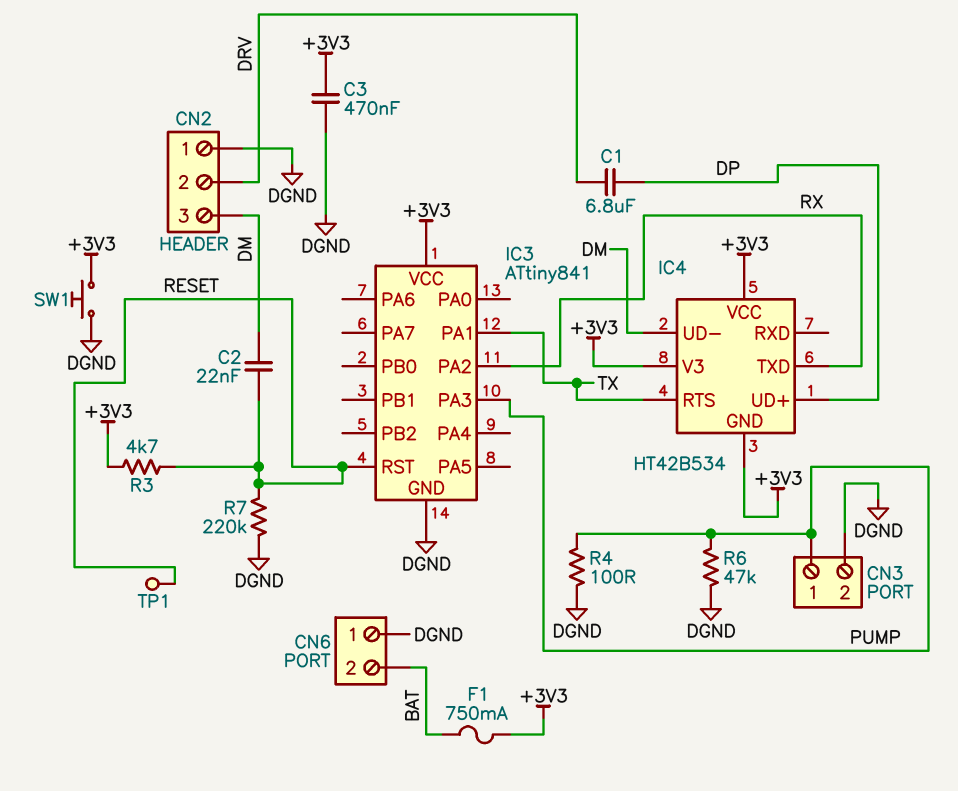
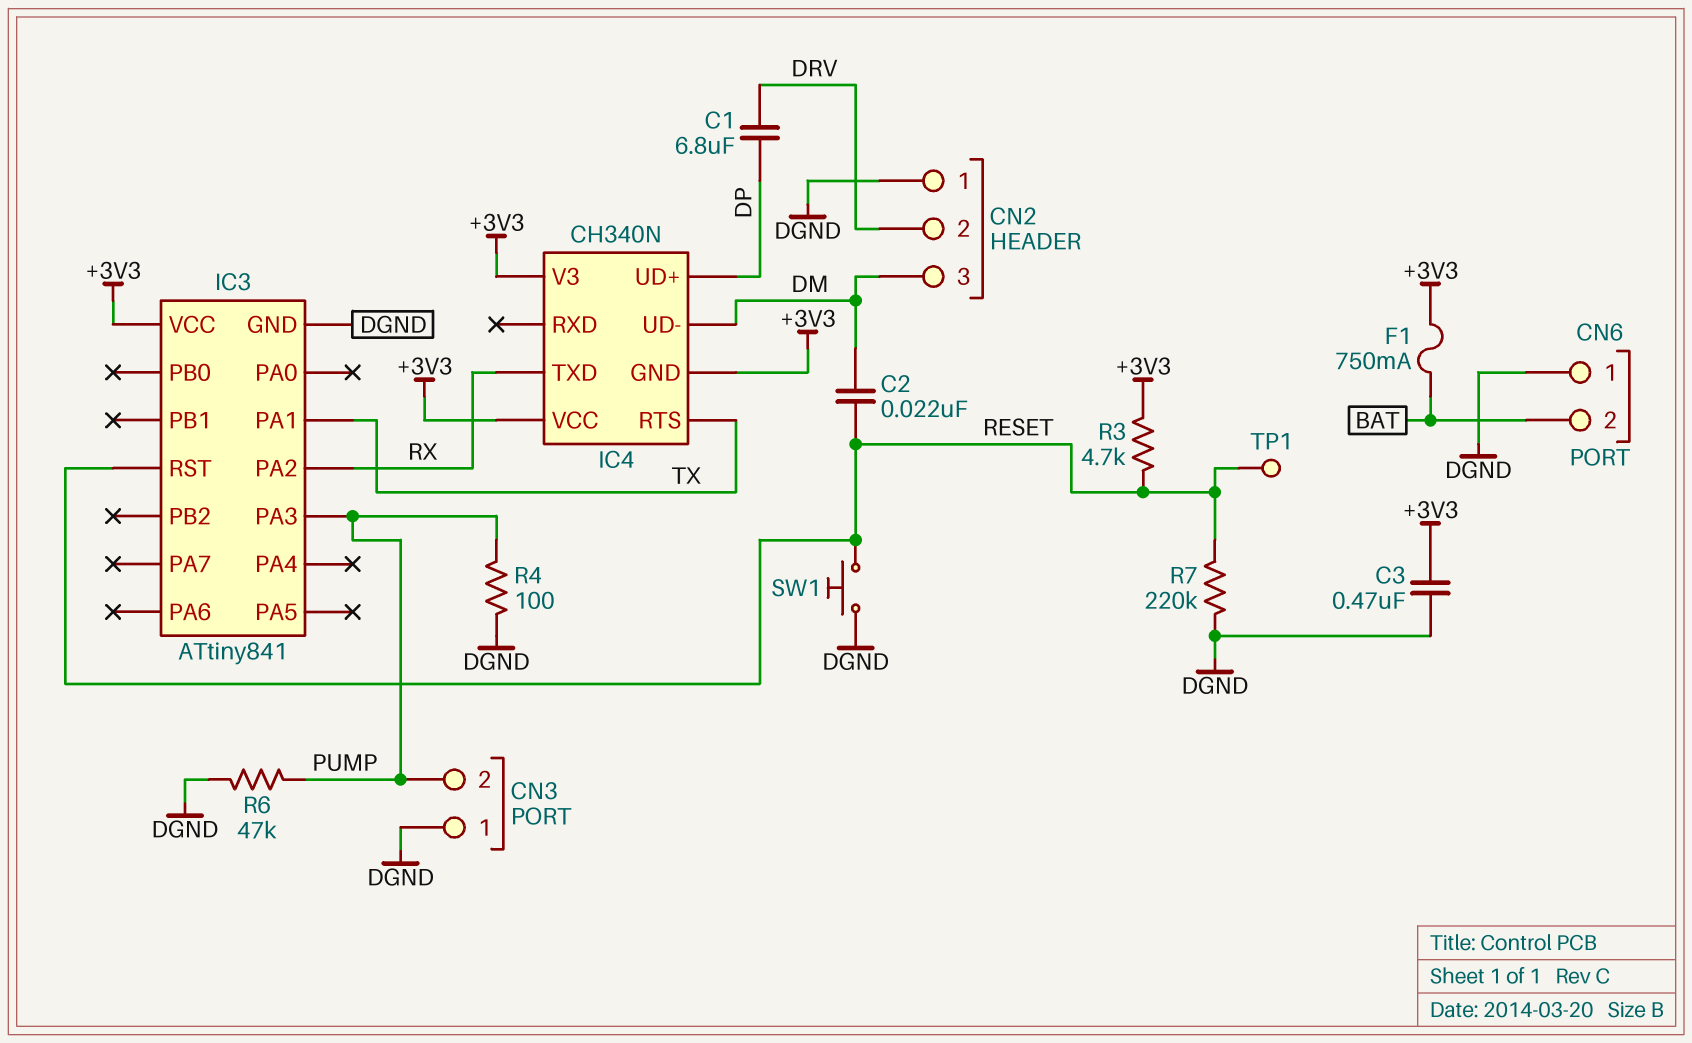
CN3 pin 1: PUMP -> DGND
CN3 pin 2: DGND -> PUMP
IC4: HT42B534 -> CH340N
SW1: button (+3V3, DGND) -> button (DGND, RESET)

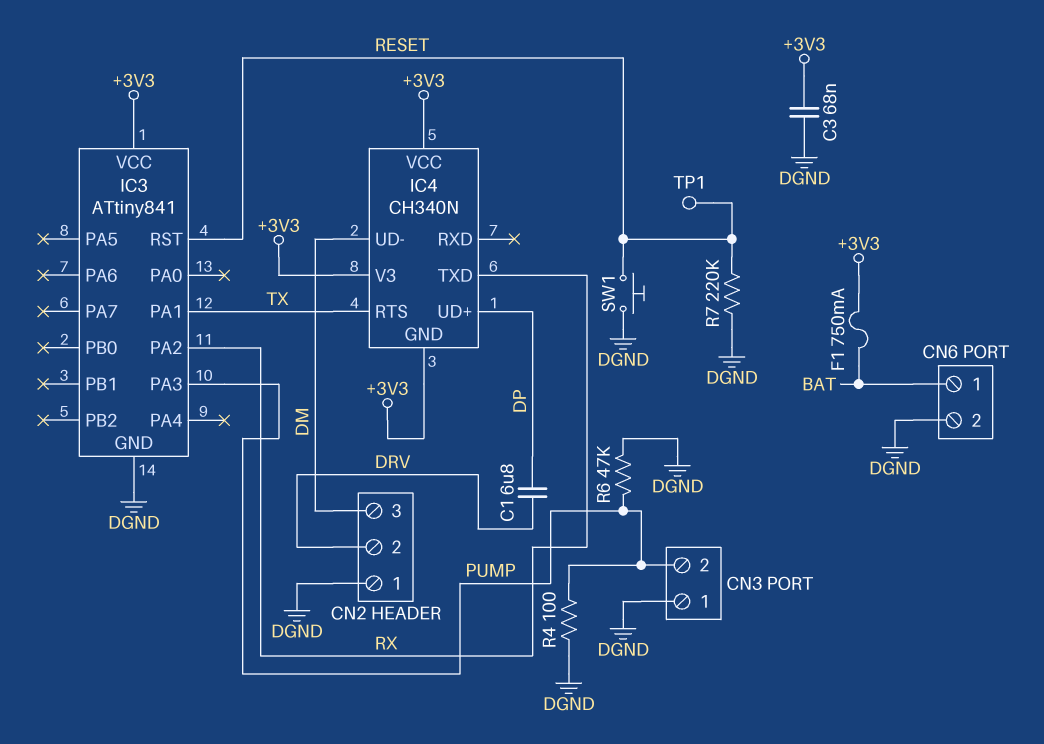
C2: 22nF (DM, RESET) -> none
C3: 470nF (+3V3, DGND) -> 68nF (+3V3, DGND)
CN6 pin 1: DGND -> BAT
CN6 pin 2: BAT -> DGND
R3: 4.7k (+3V3, RESET) -> none

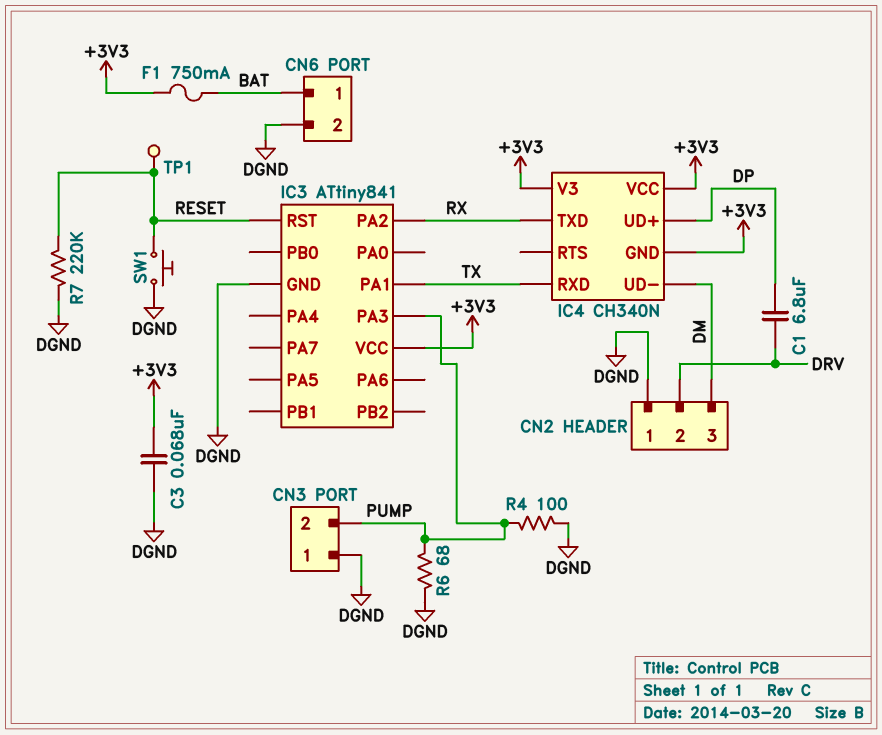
IC4 pin RTS: TX -> none
IC4 pin RXD: none -> TX
R6: 47k (DGND, PUMP) -> 68 (DGND, PUMP)

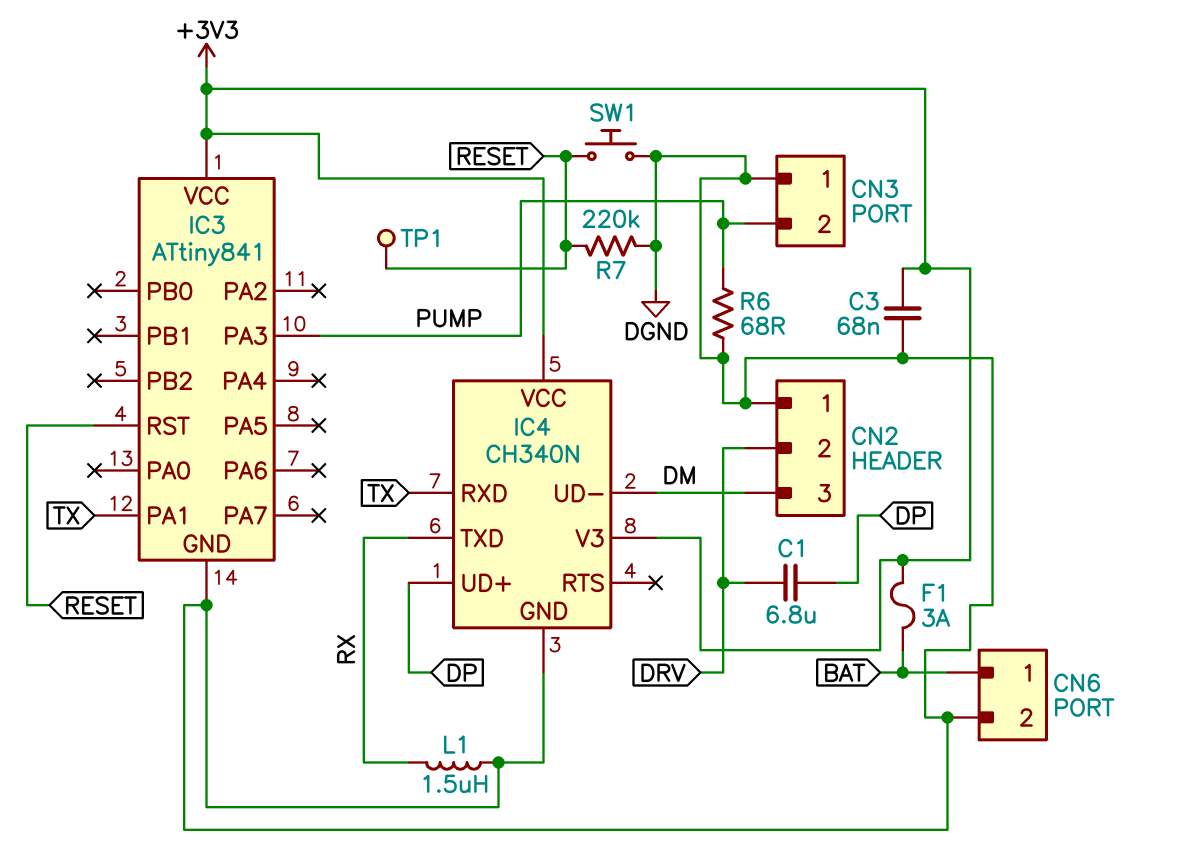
F1: 750mA (+3V3, BAT) -> 3A (+3V3, BAT)
IC3 pin PA2: RX -> none
IC4 pin GND: +3V3 -> DGND
L1: none -> 1.5uH (DGND, RX)
R4: 100 (DGND, PUMP) -> none

